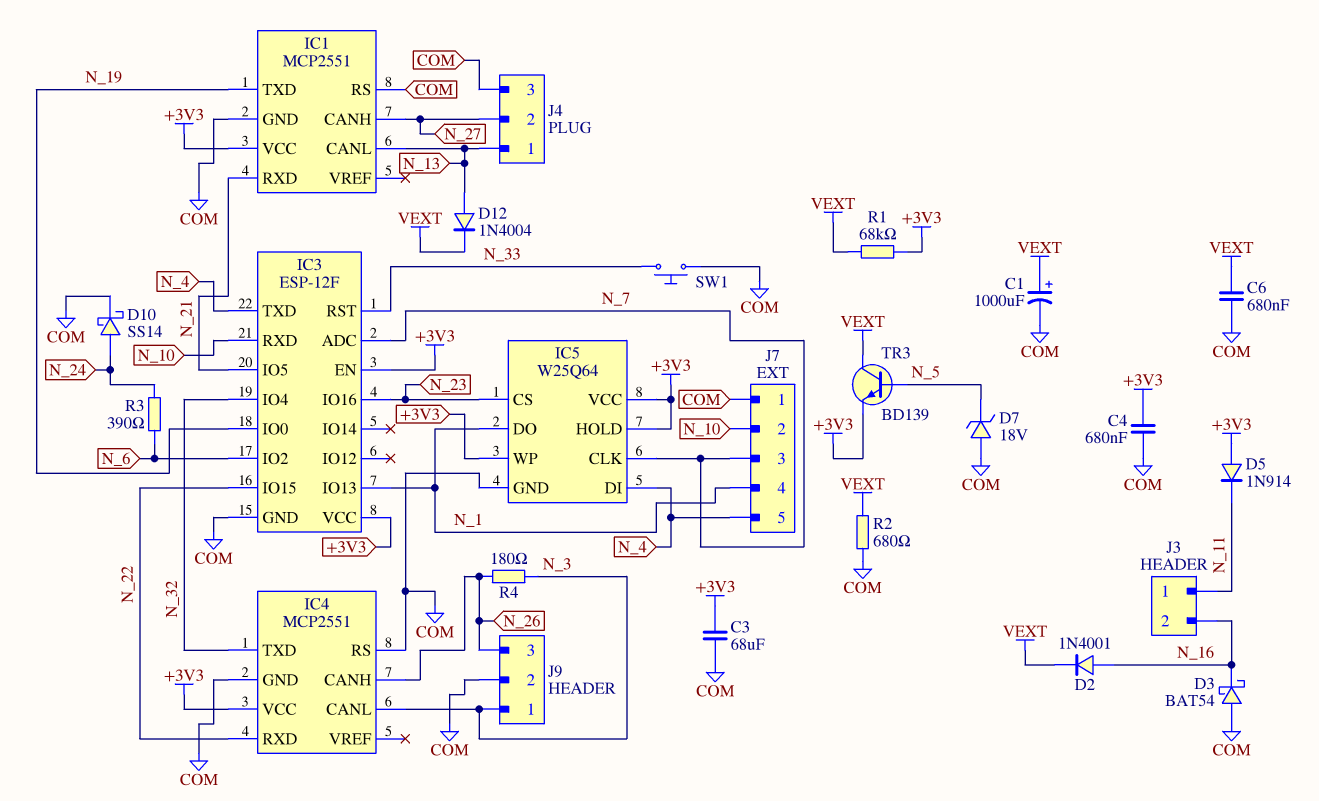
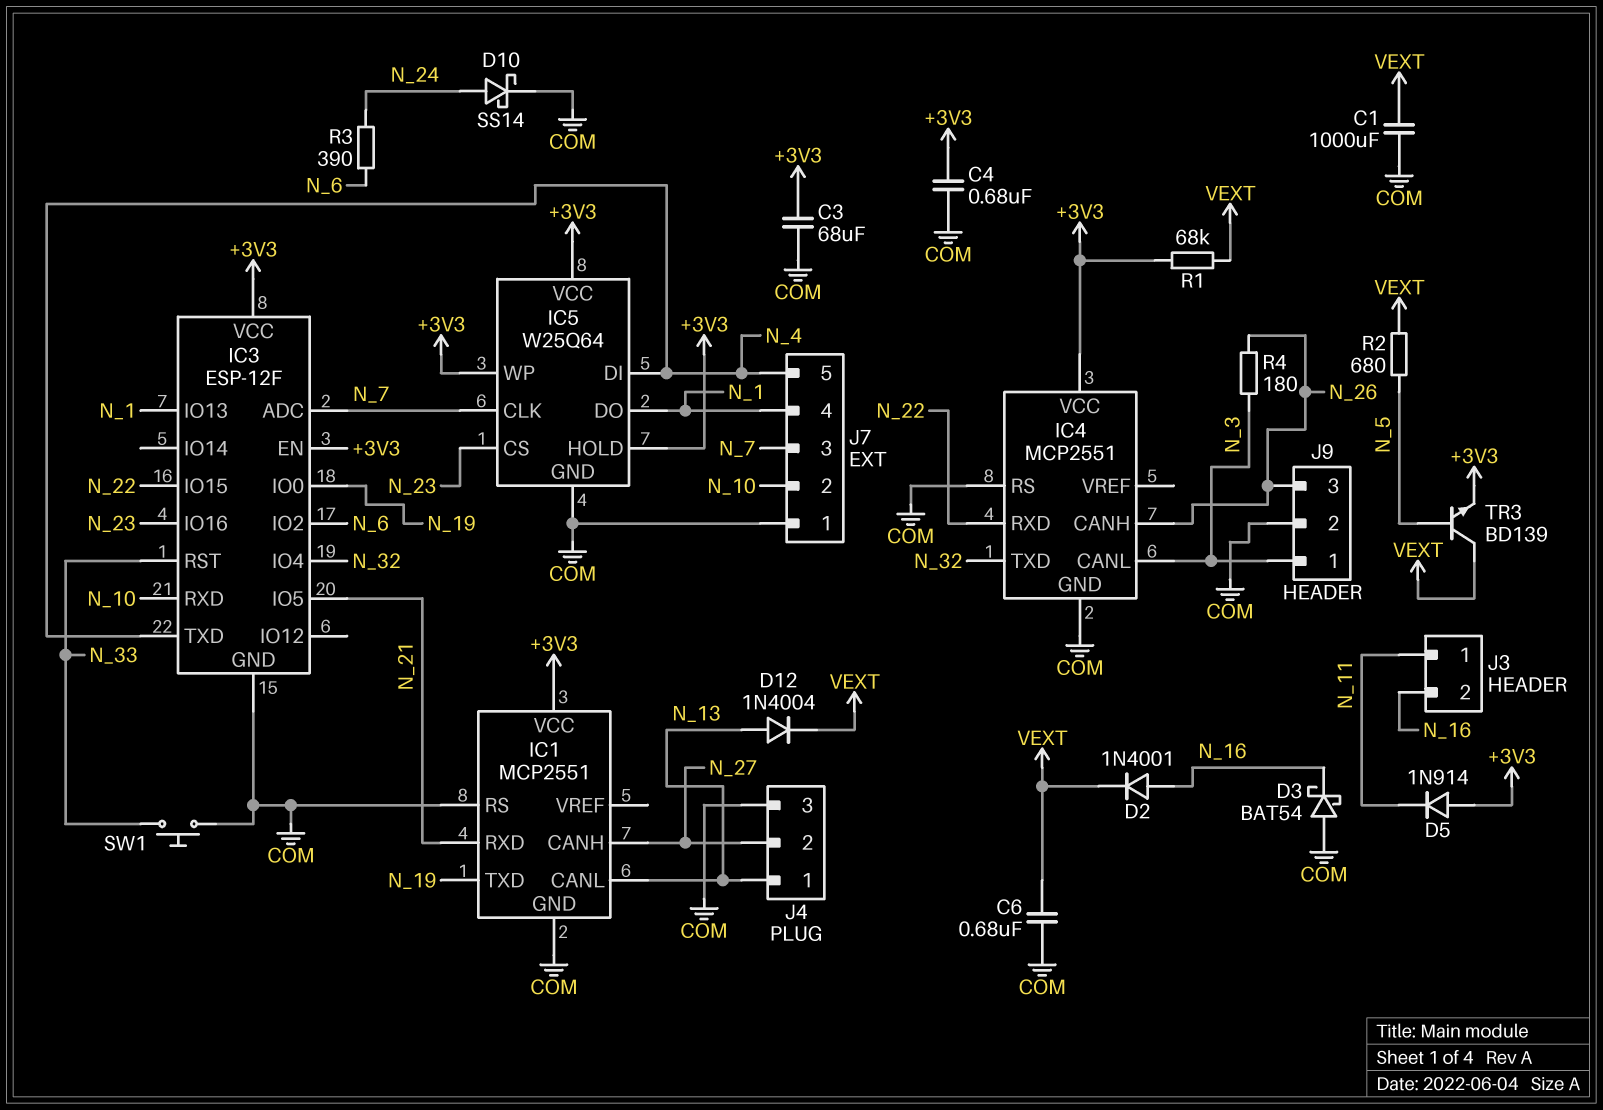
C1: 1000uF (plus VEXT, minus COM) -> 1000uF (COM, VEXT)
D7: zener 18V (A COM, K N_5) -> none
R2: 680 (COM, VEXT) -> 680 (N_5, VEXT)

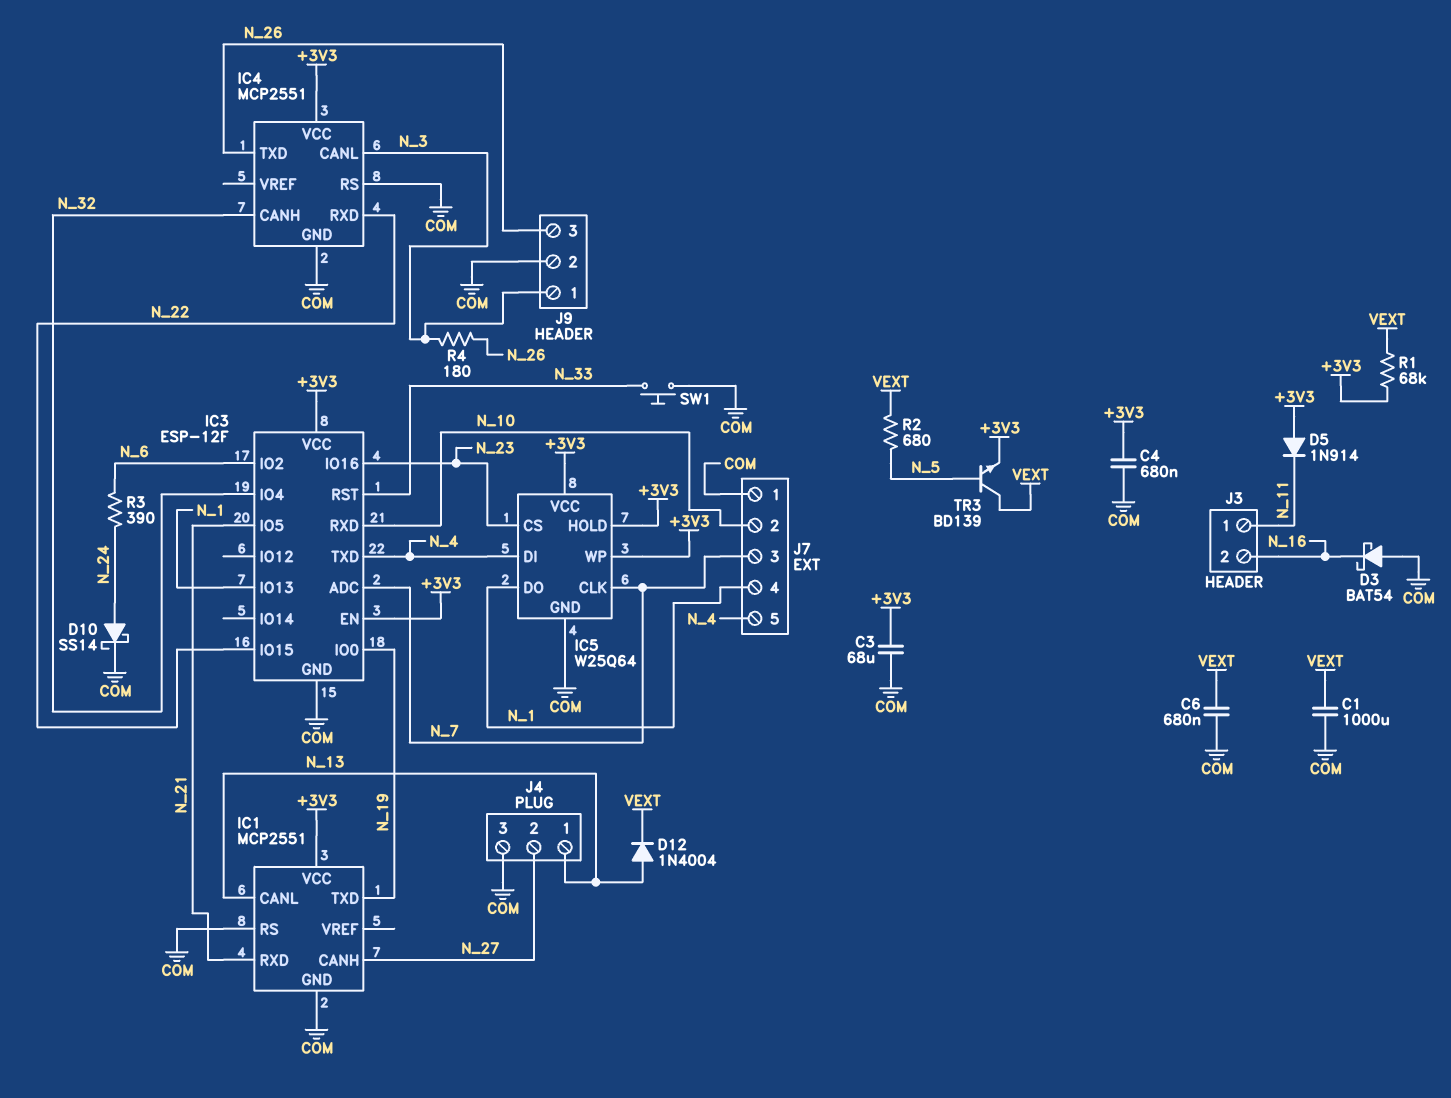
D2: diode 1N4001 (A N_16, K VEXT) -> none
IC4 pin CANH: N_26 -> N_32
IC4 pin TXD: N_32 -> N_26

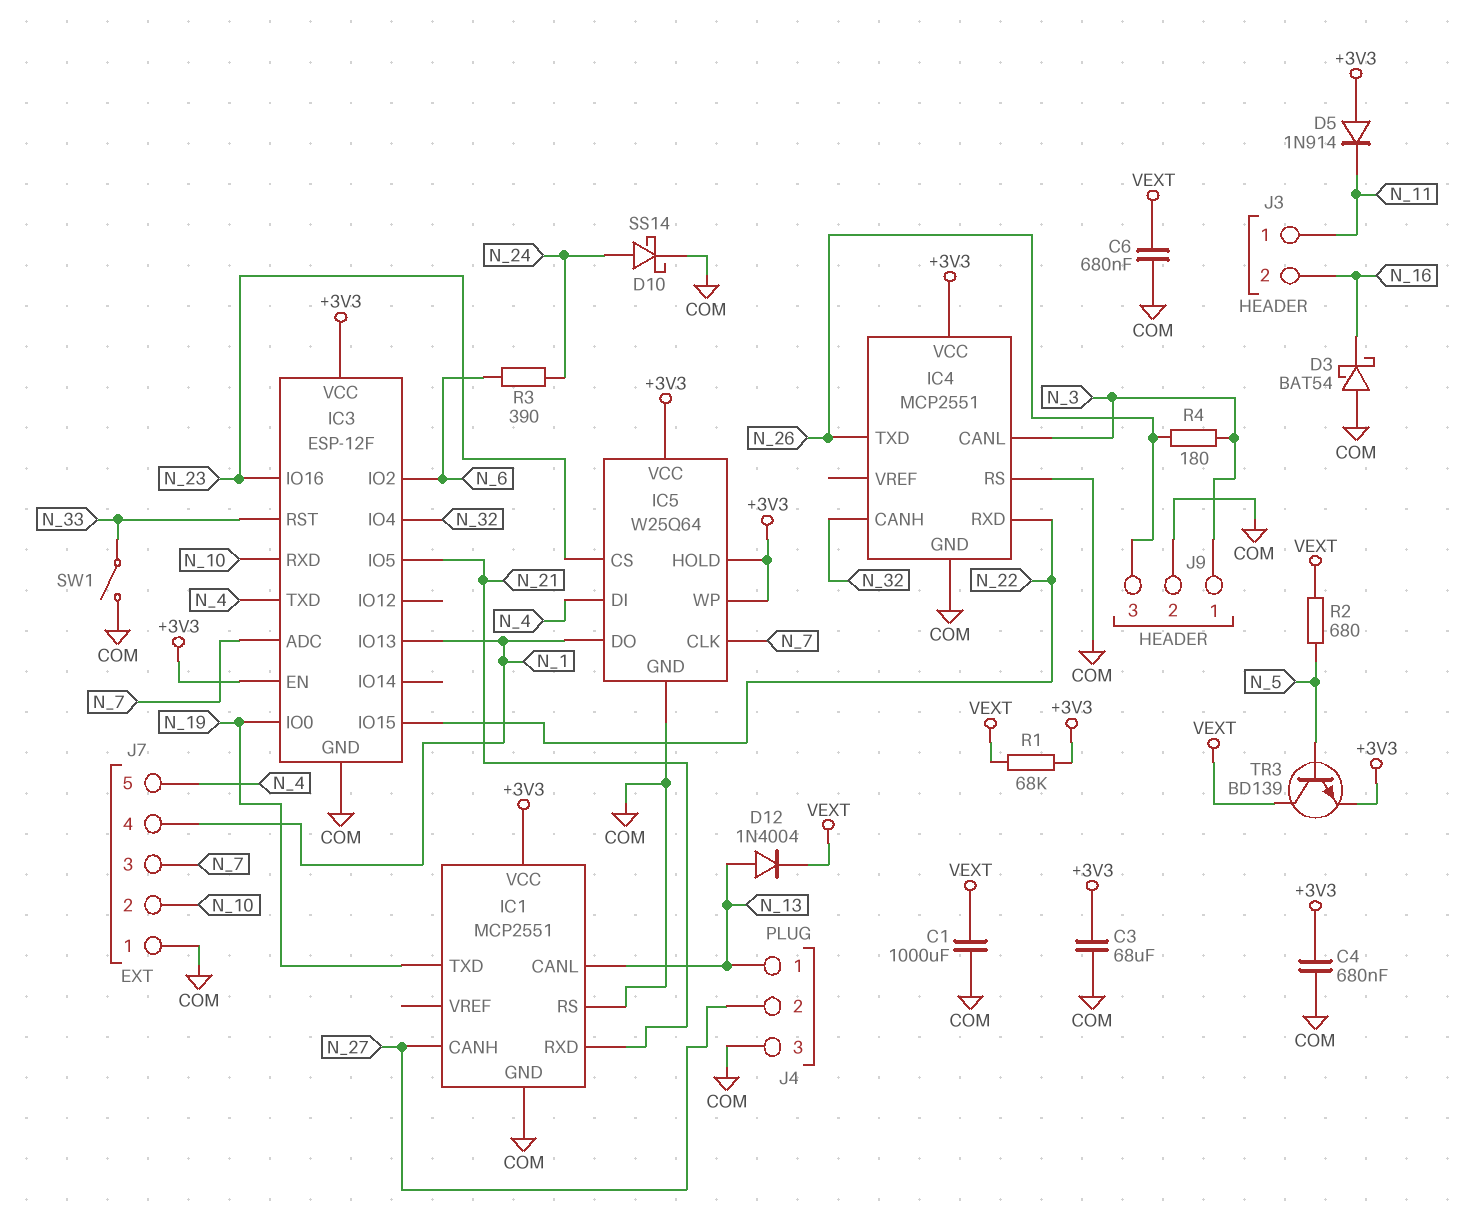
SW1: button (COM, N_33) -> switch (COM, N_33)

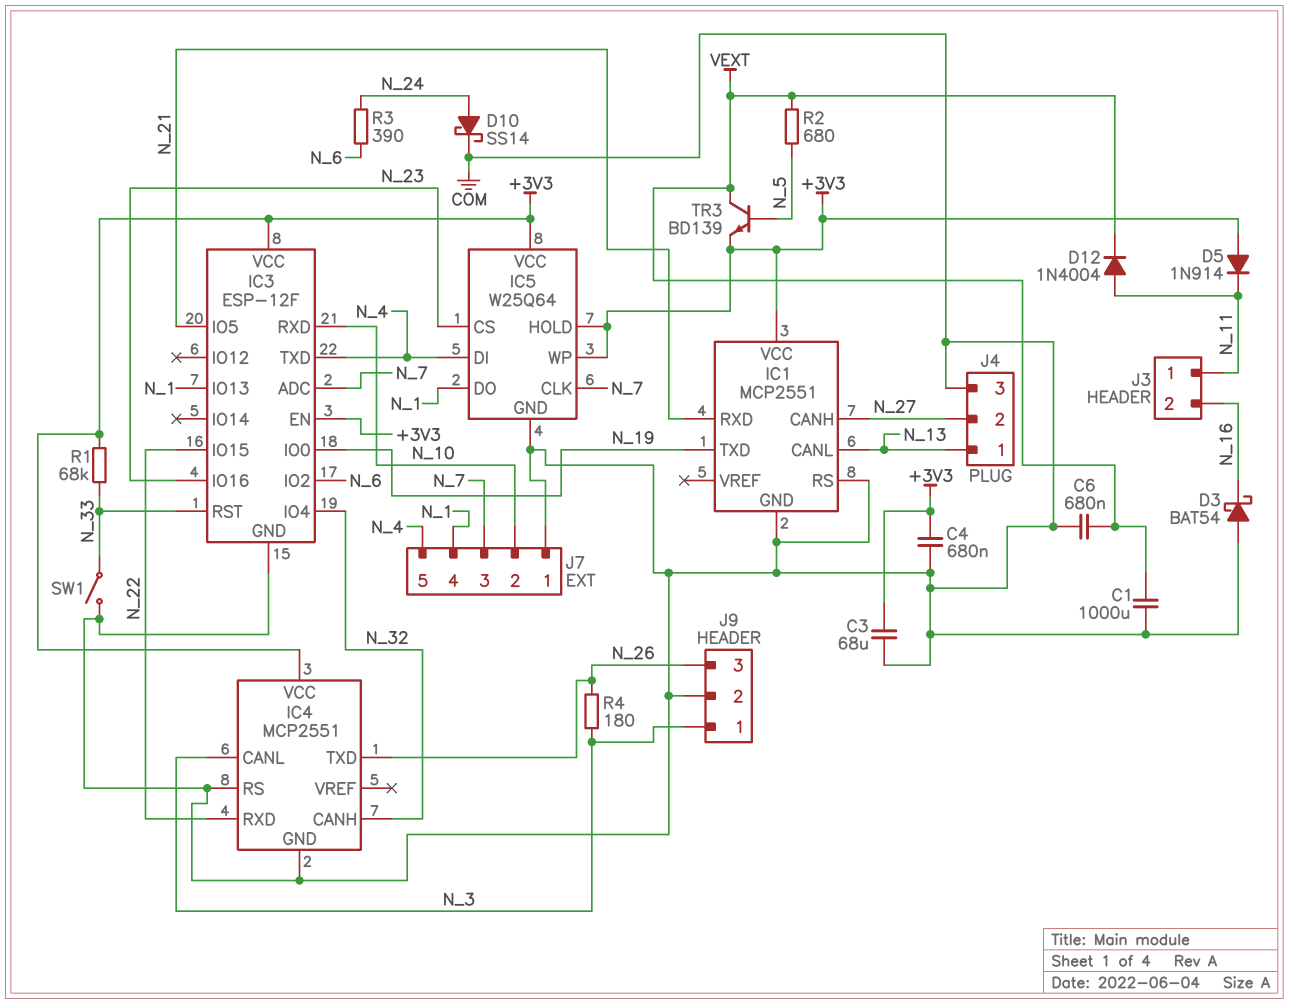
D12: diode 1N4004 (A N_13, K VEXT) -> diode 1N4004 (A N_11, K VEXT)
R1: 68k (+3V3, VEXT) -> 68k (+3V3, N_33)

